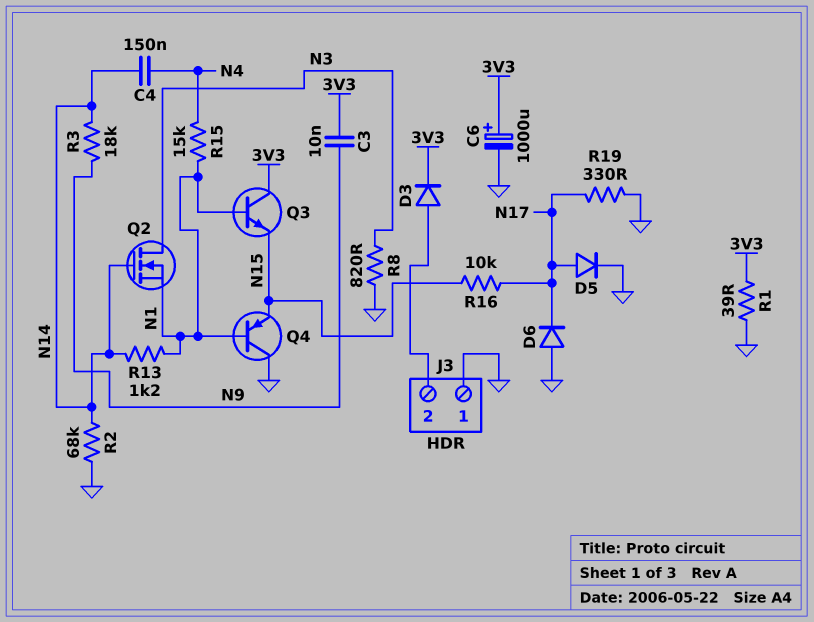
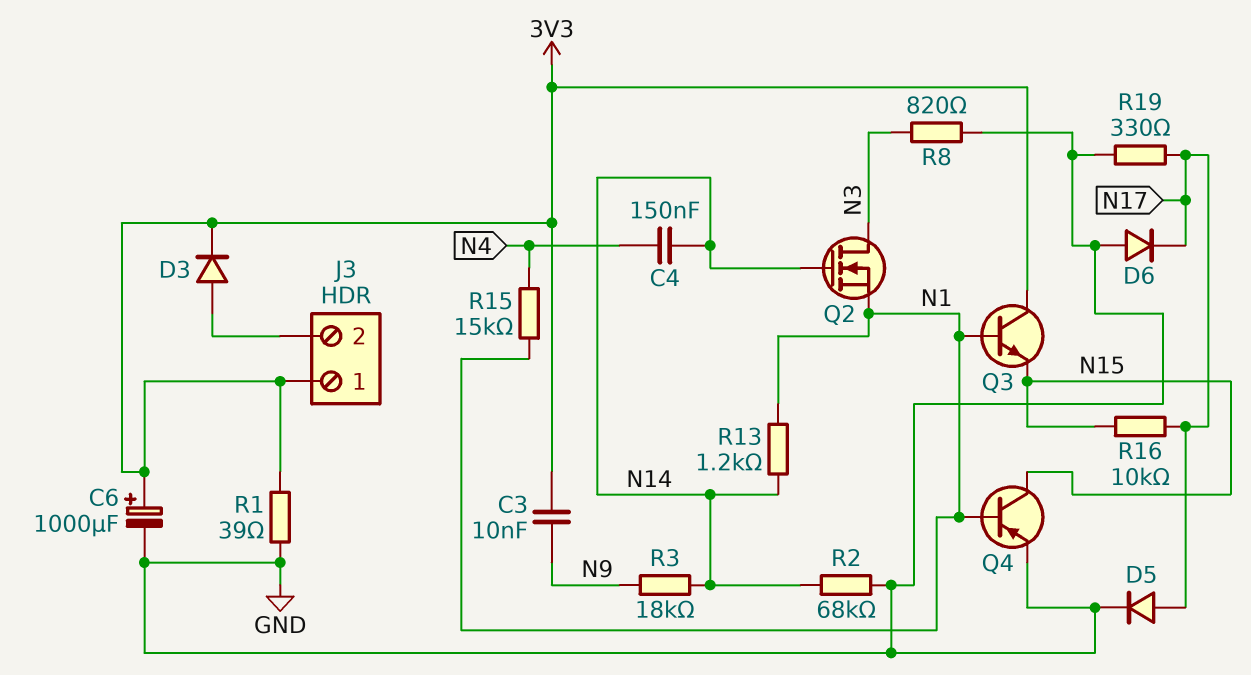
J3 pin 1: GND -> 3V3
Q4: PNP (B N1, C GND, E N15) -> PNP (B N1, C N15, E GND)

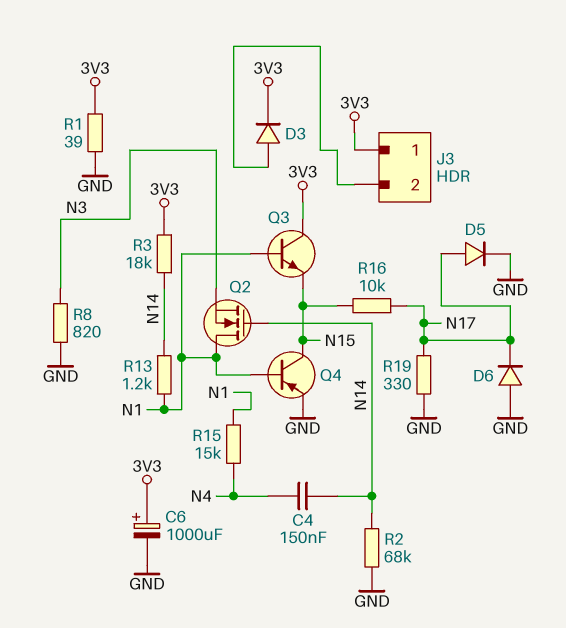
C3: 10nF (3V3, N9) -> none
Q2: NMOS (G N14, D N3, S N1) -> NMOS (G N14, D N1, S N3)
R3: 18k (N9, N14) -> 18k (3V3, N14)

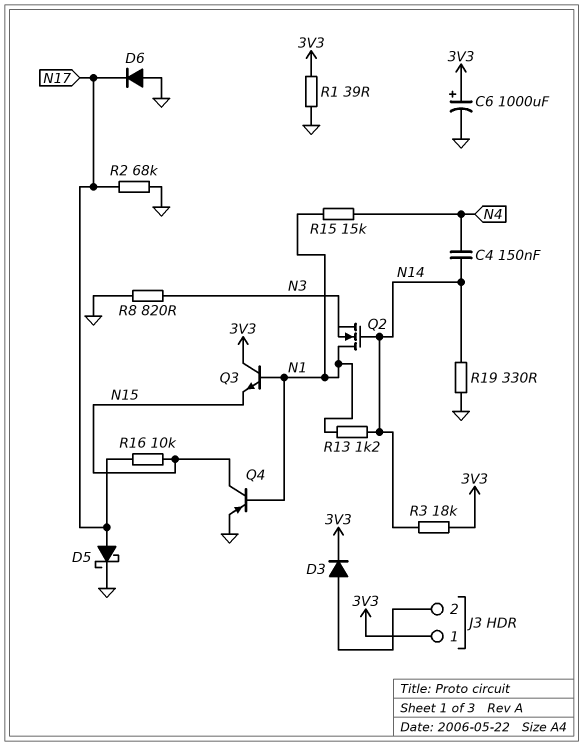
D5: diode (A N17, K GND) -> schottky (A N17, K GND)
R2: 68k (GND, N14) -> 68k (GND, N17)
R19: 330 (GND, N17) -> 330 (GND, N14)

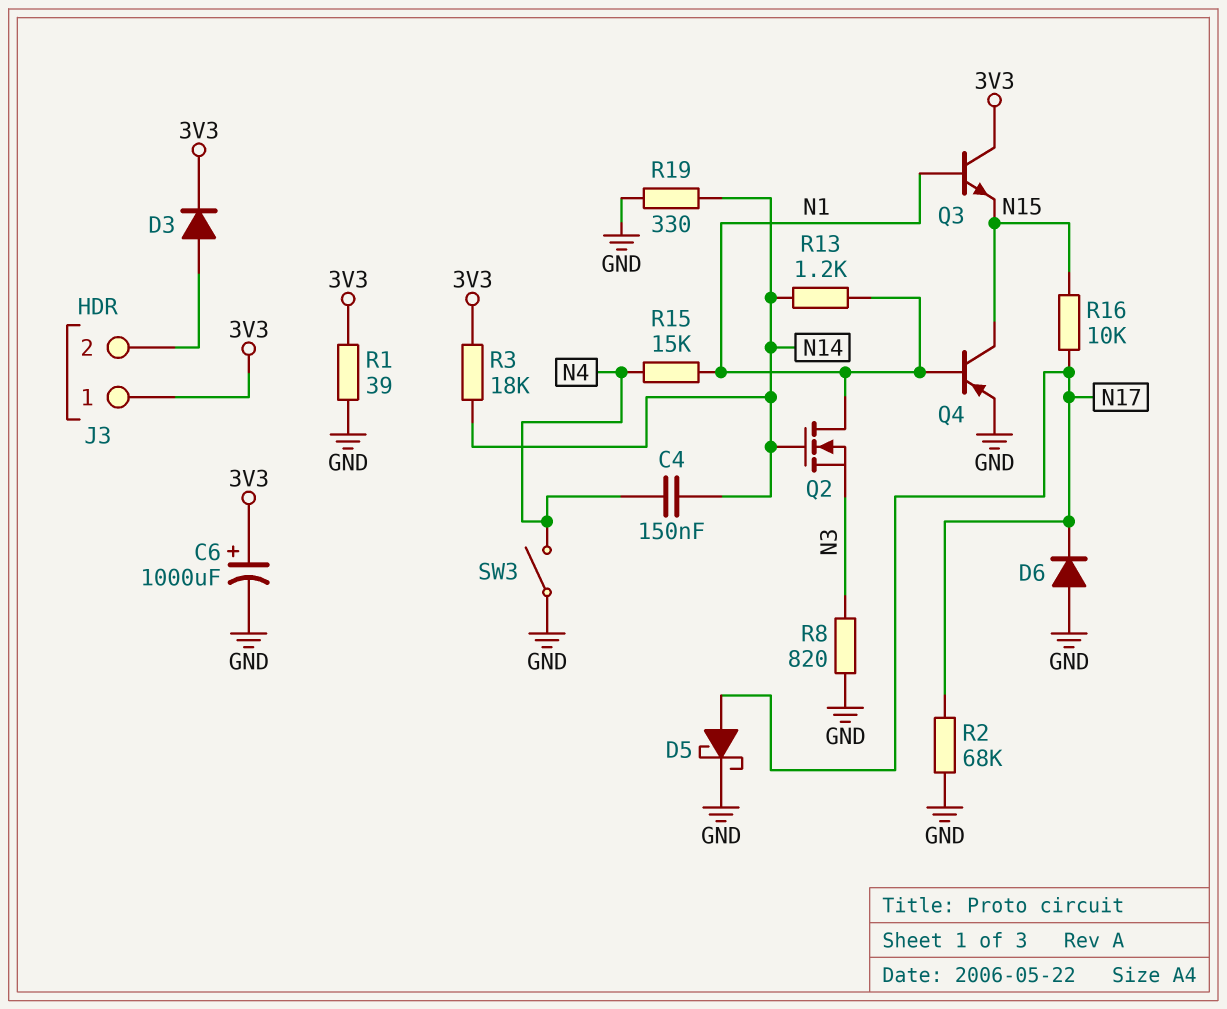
SW3: none -> switch (GND, N4)

